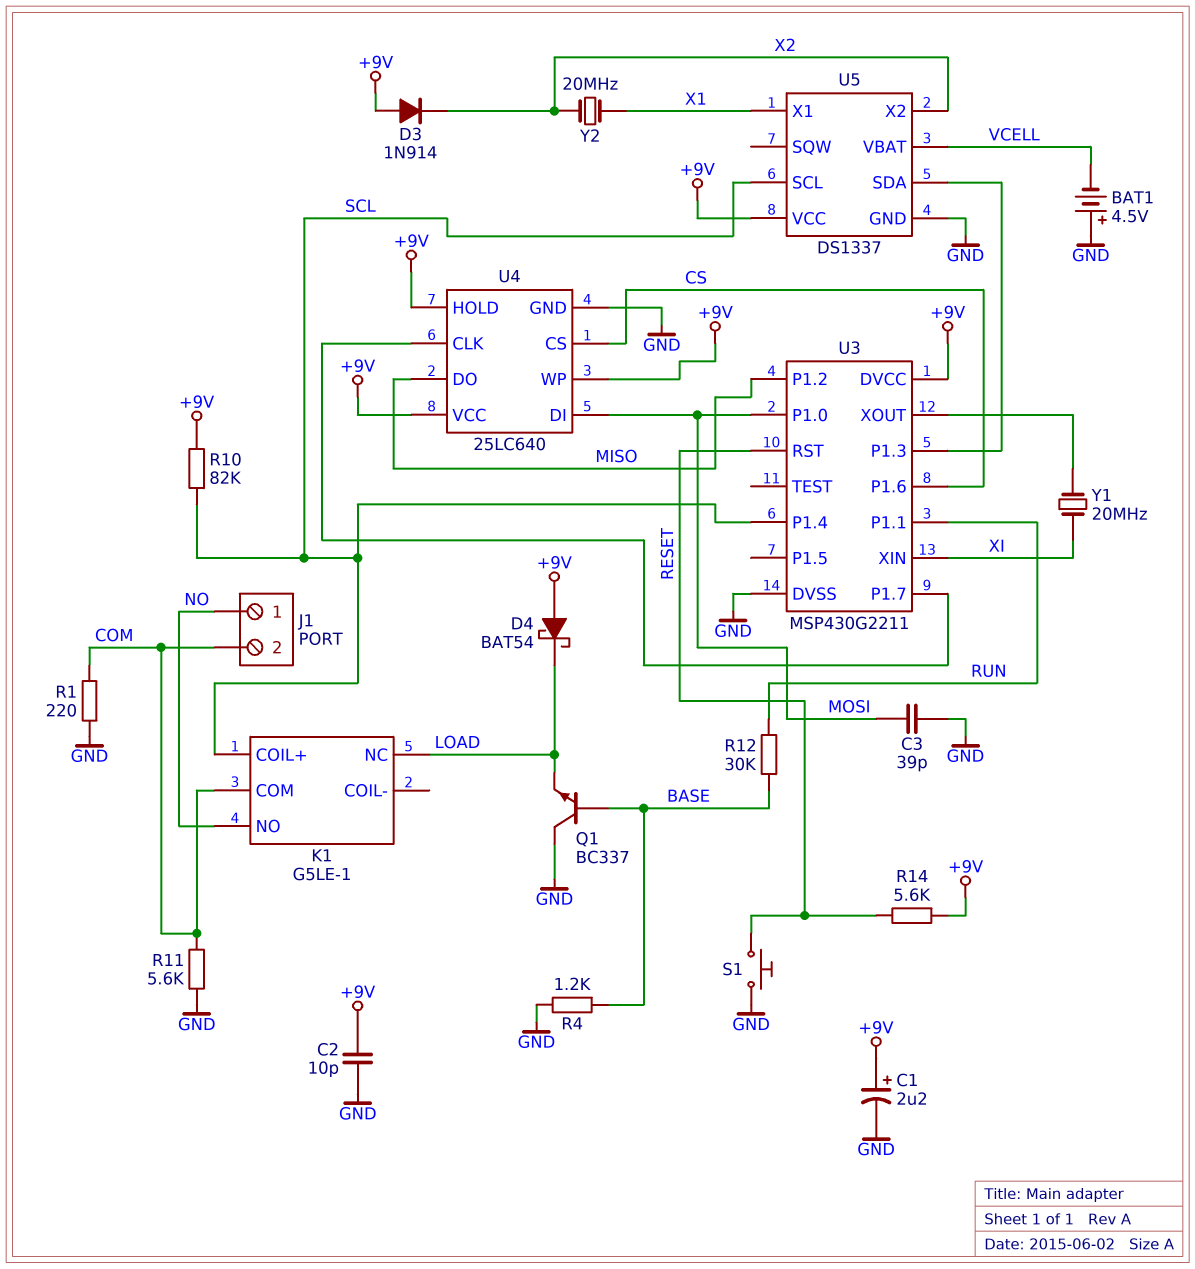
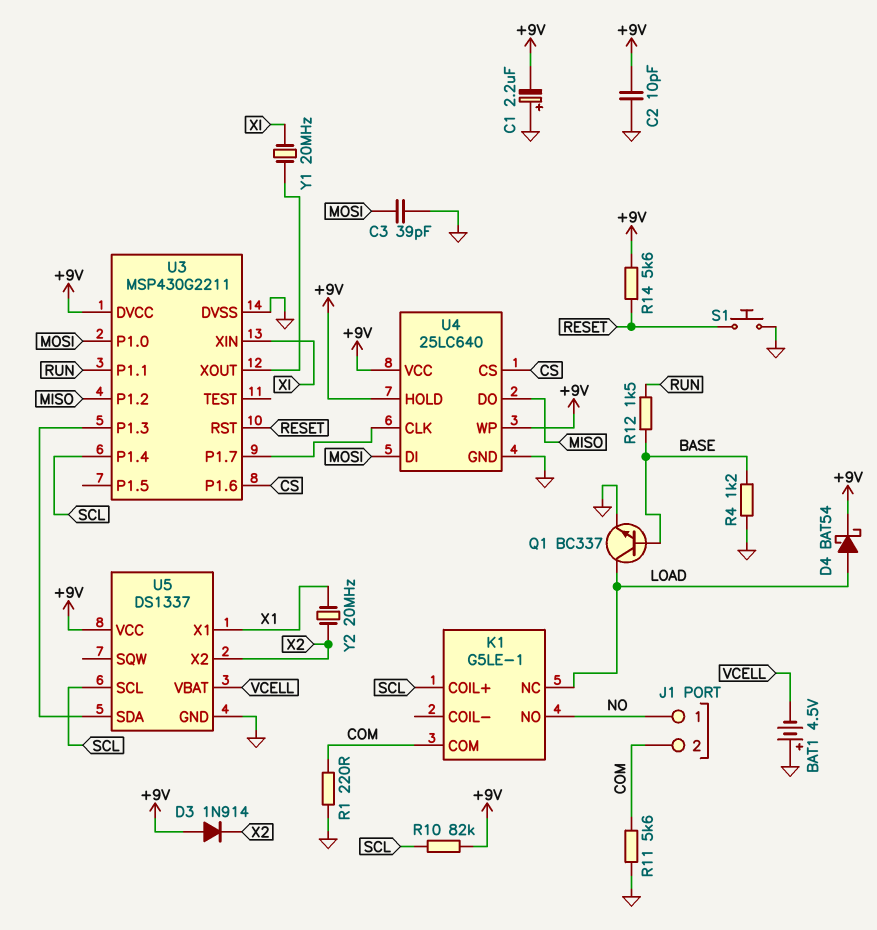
C1: 2.2uF (plus +9V, minus GND) -> 2.2uF (plus GND, minus +9V)
D4: schottky BAT54 (A +9V, K LOAD) -> schottky BAT54 (A LOAD, K +9V)
Q1: NPN BC337 (B BASE, C GND, E LOAD) -> NPN BC337 (B BASE, C LOAD, E GND)
R12: 30k (BASE, RUN) -> 1.5k (BASE, RUN)

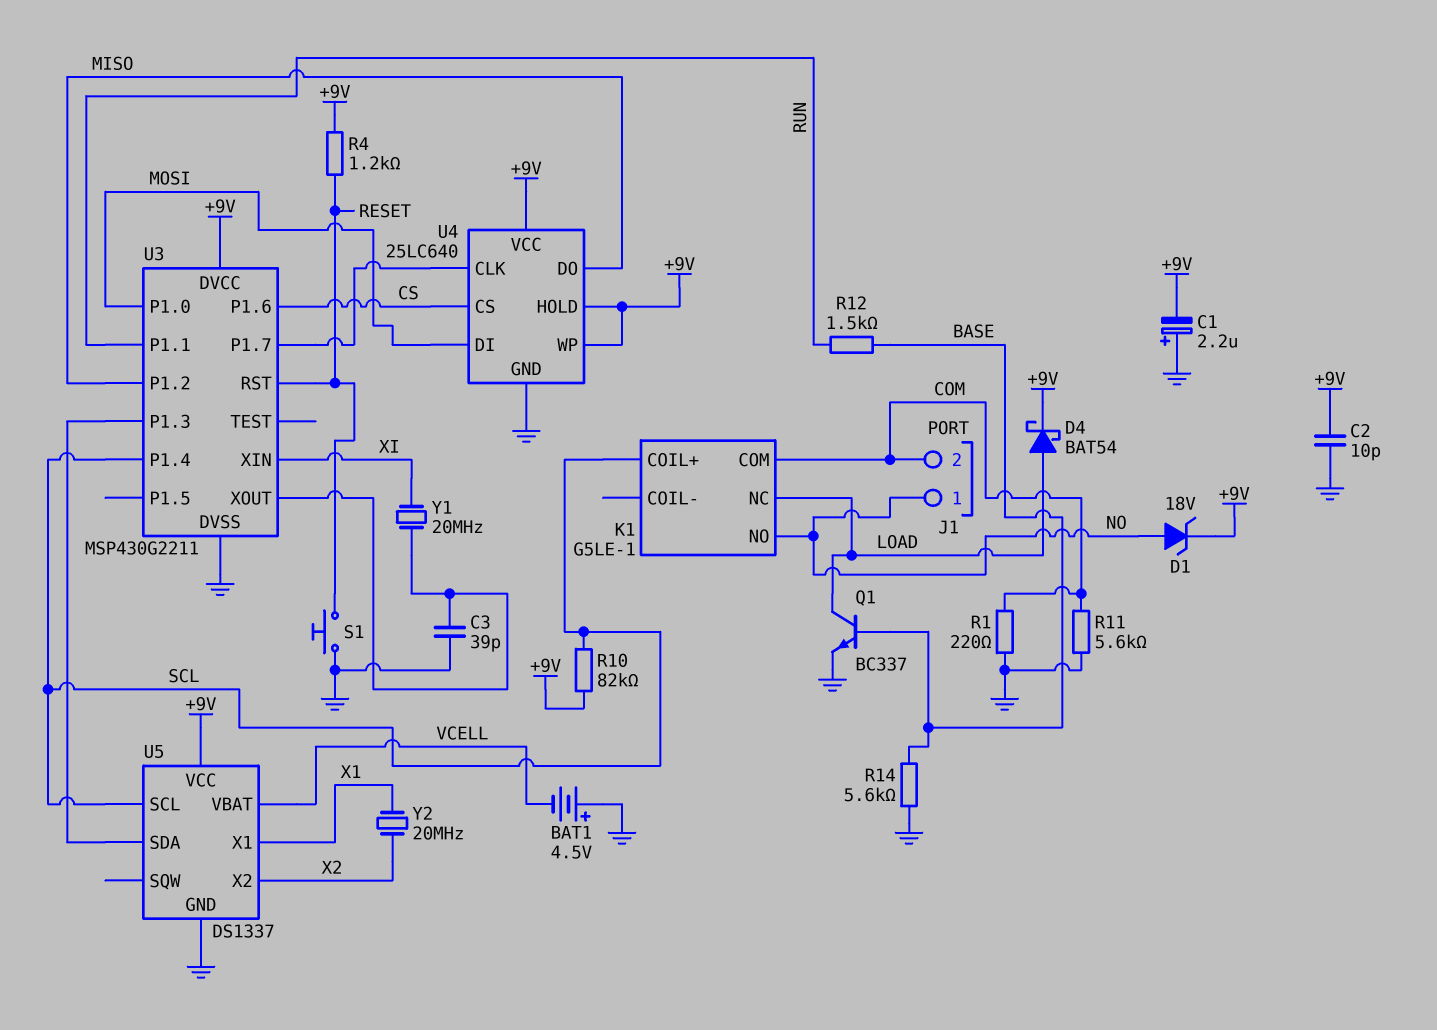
C3: 39pF (GND, MOSI) -> 39pF (GND, U3/XOUT)
D1: none -> zener 18V (A NO, K +9V)
D3: diode 1N914 (A +9V, K X2) -> none
R4: 1.2k (BASE, GND) -> 1.2k (+9V, RESET)
R14: 5.6k (+9V, RESET) -> 5.6k (BASE, GND)

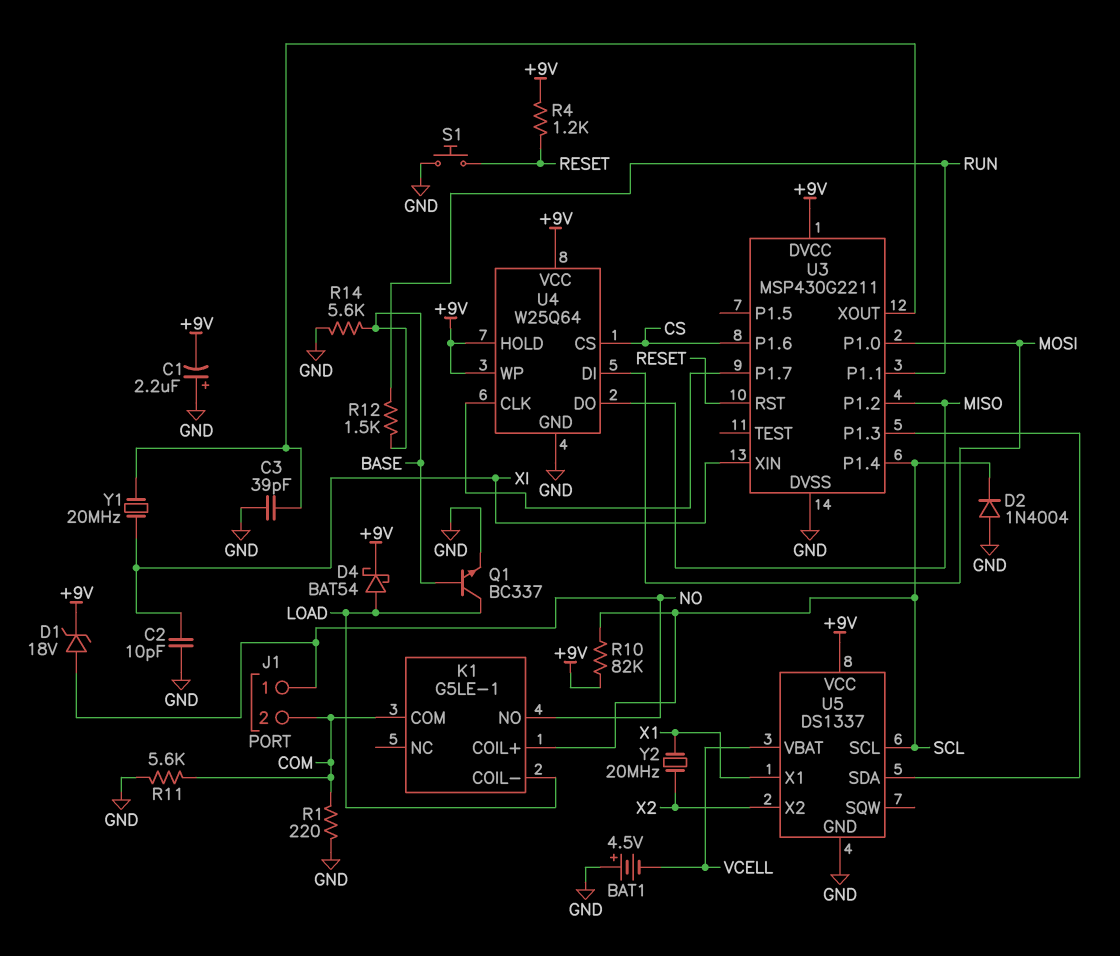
C2: 10pF (+9V, GND) -> 10pF (GND, XI)
D2: none -> diode 1N4004 (A GND, K SCL)
K1 pin COIL-: none -> LOAD
K1 pin NC: LOAD -> none
U4: 25LC640 -> W25Q64

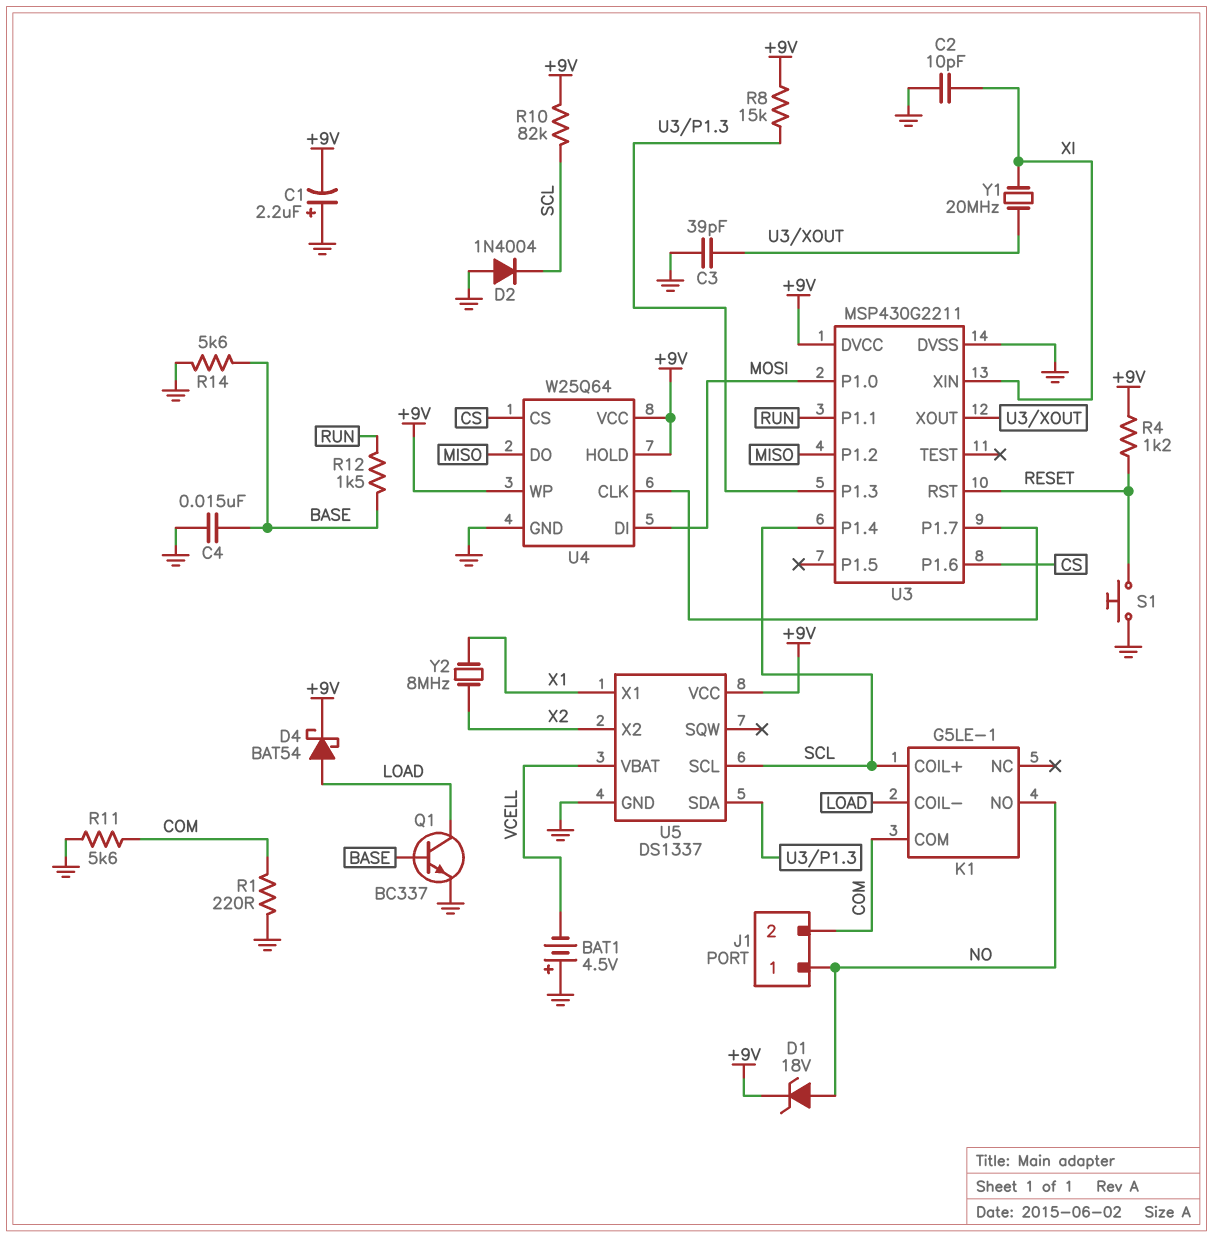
C4: none -> 15nF (BASE, GND)
R8: none -> 15k (+9V, U3/P1.3)
Y2: 20MHz (X1, X2) -> 8MHz (X1, X2)

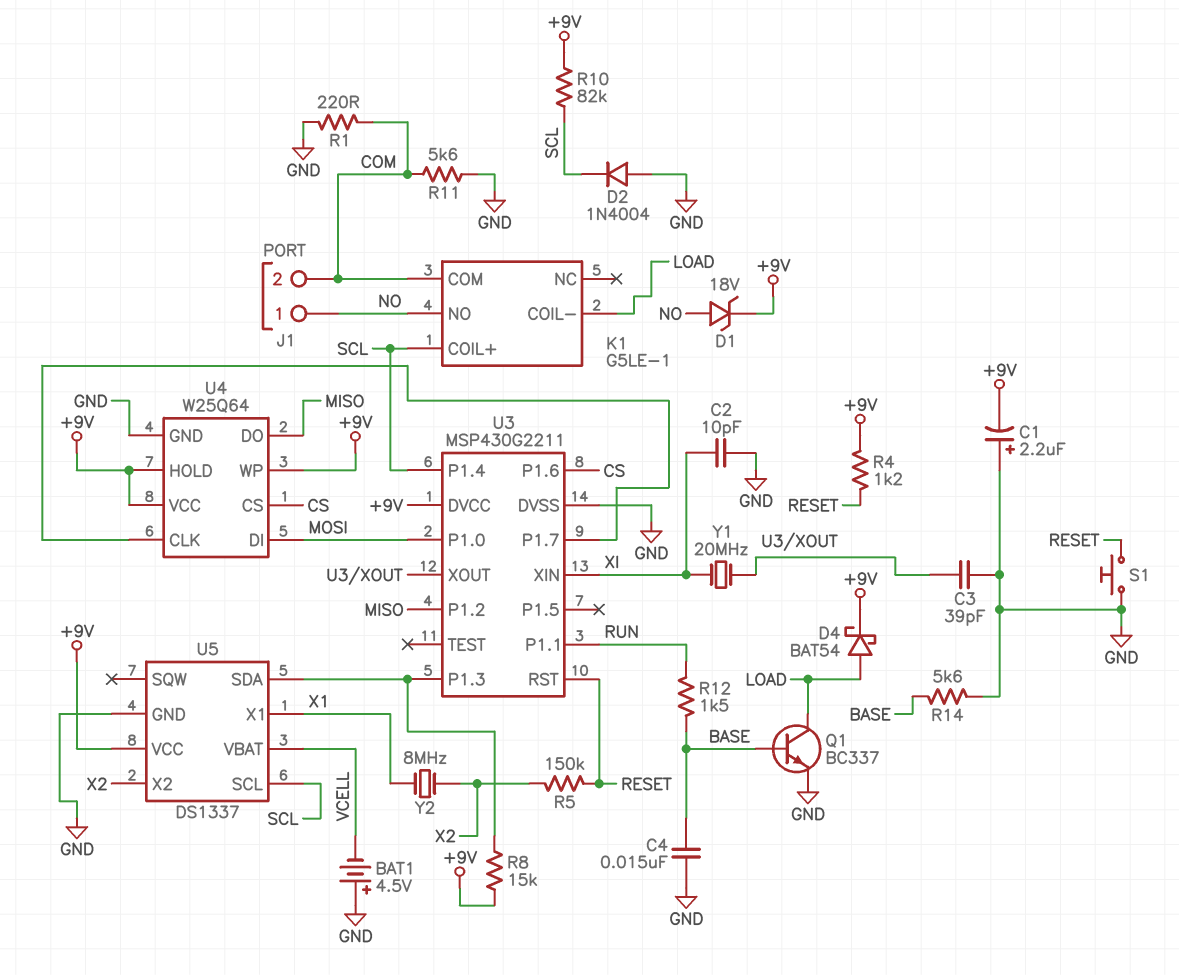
R5: none -> 150k (RESET, X2)

